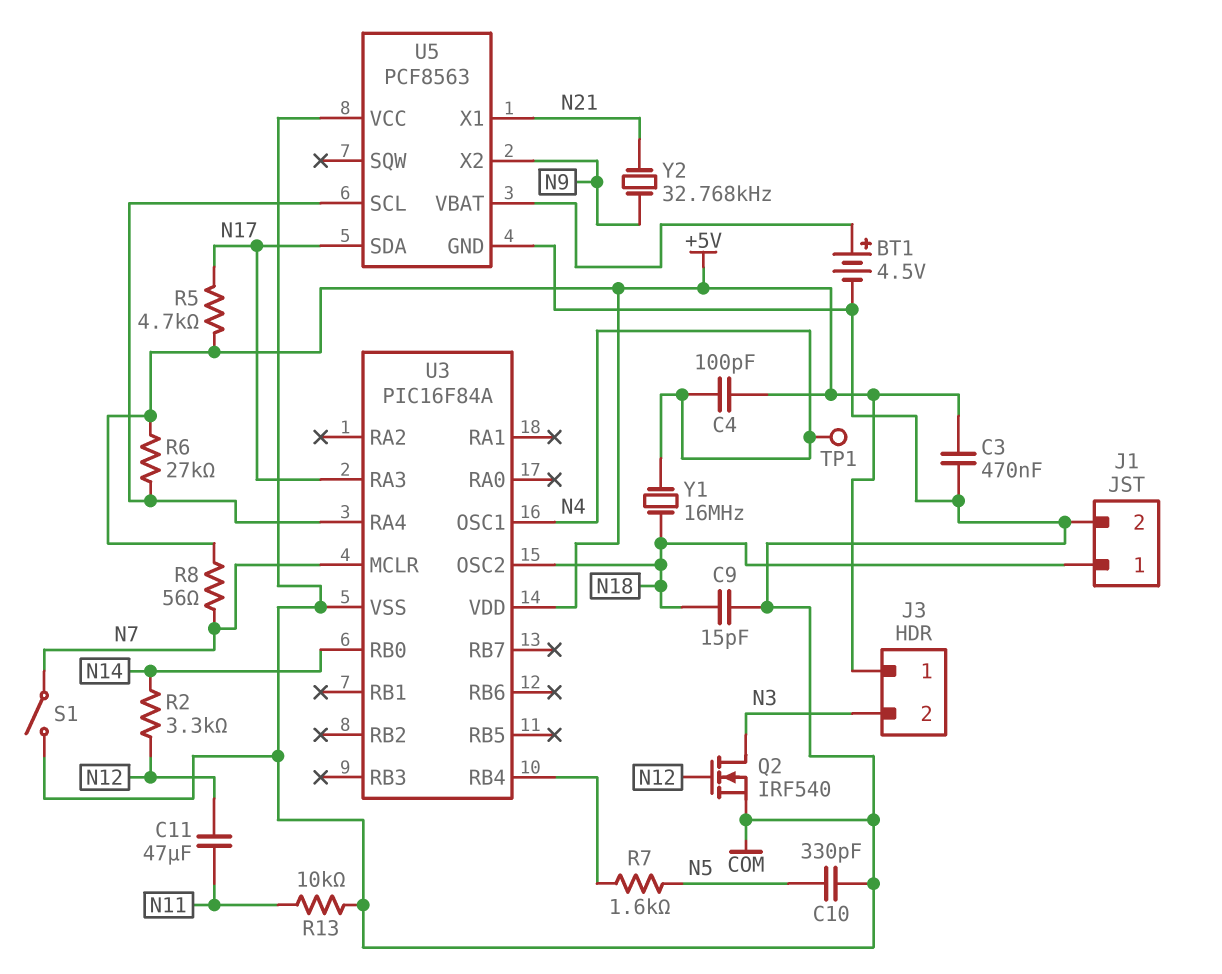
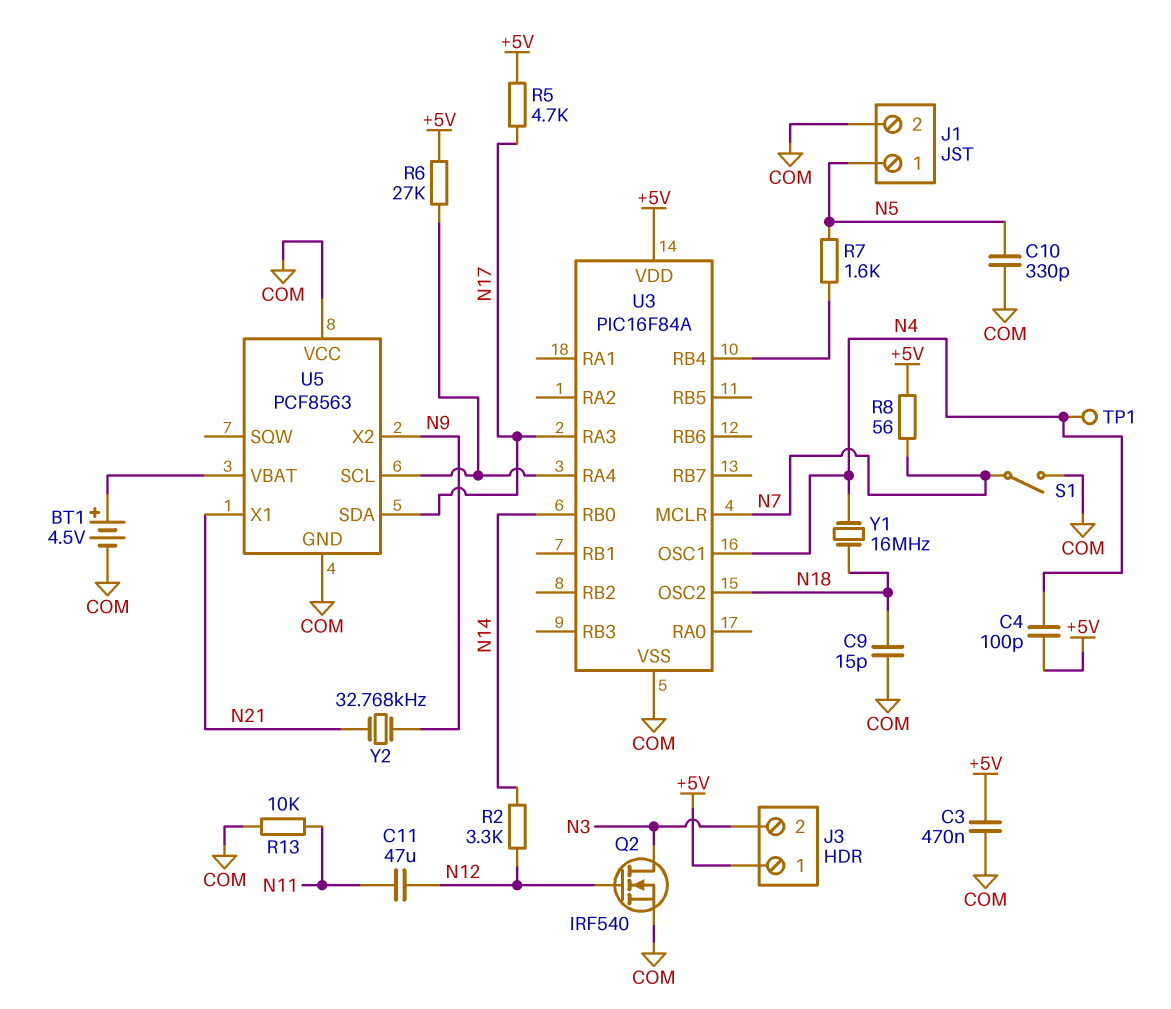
J1 pin 1: N18 -> N5

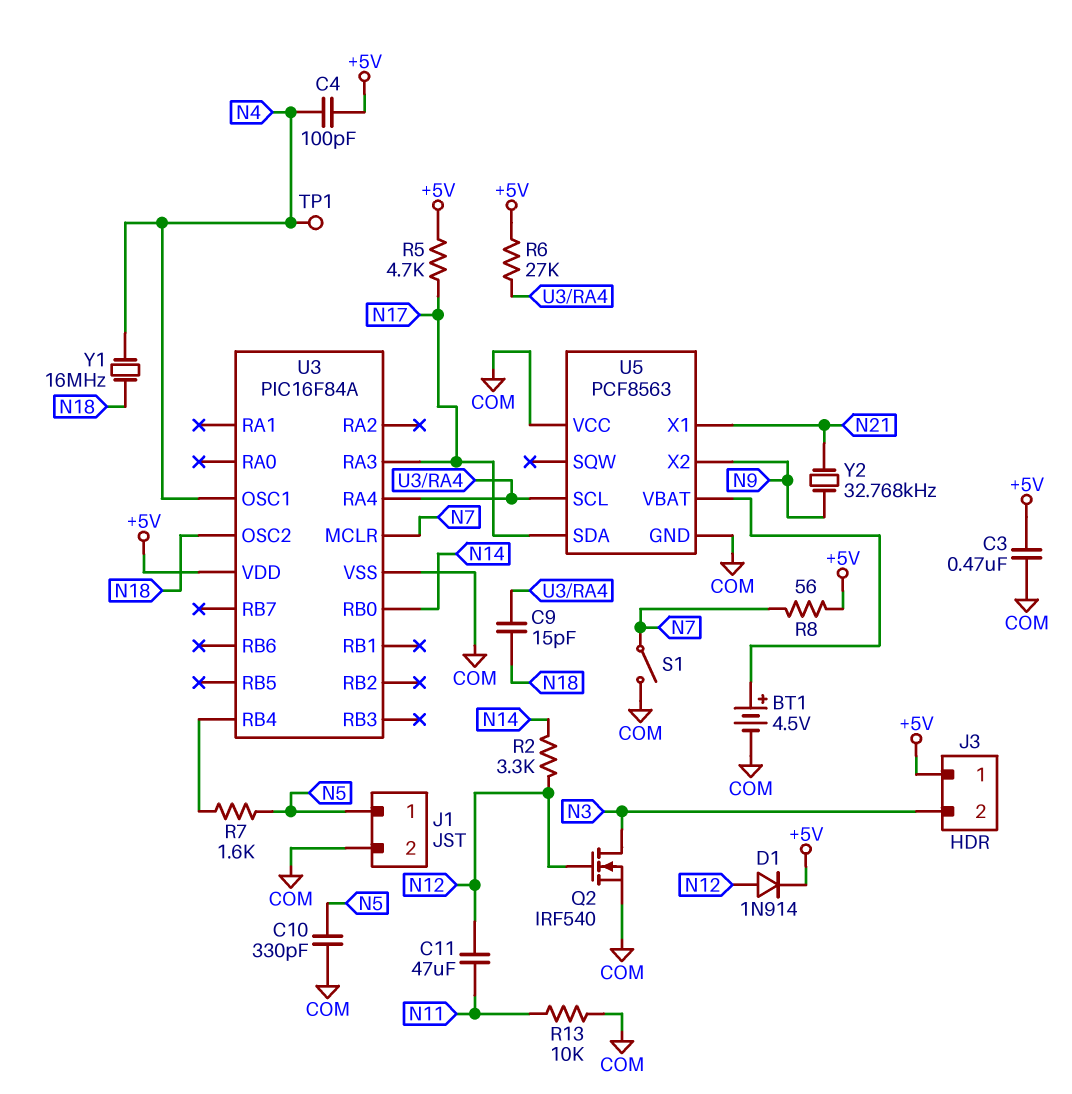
C9: 15pF (COM, N18) -> 15pF (N18, U3/RA4)
D1: none -> diode 1N914 (A N12, K +5V)

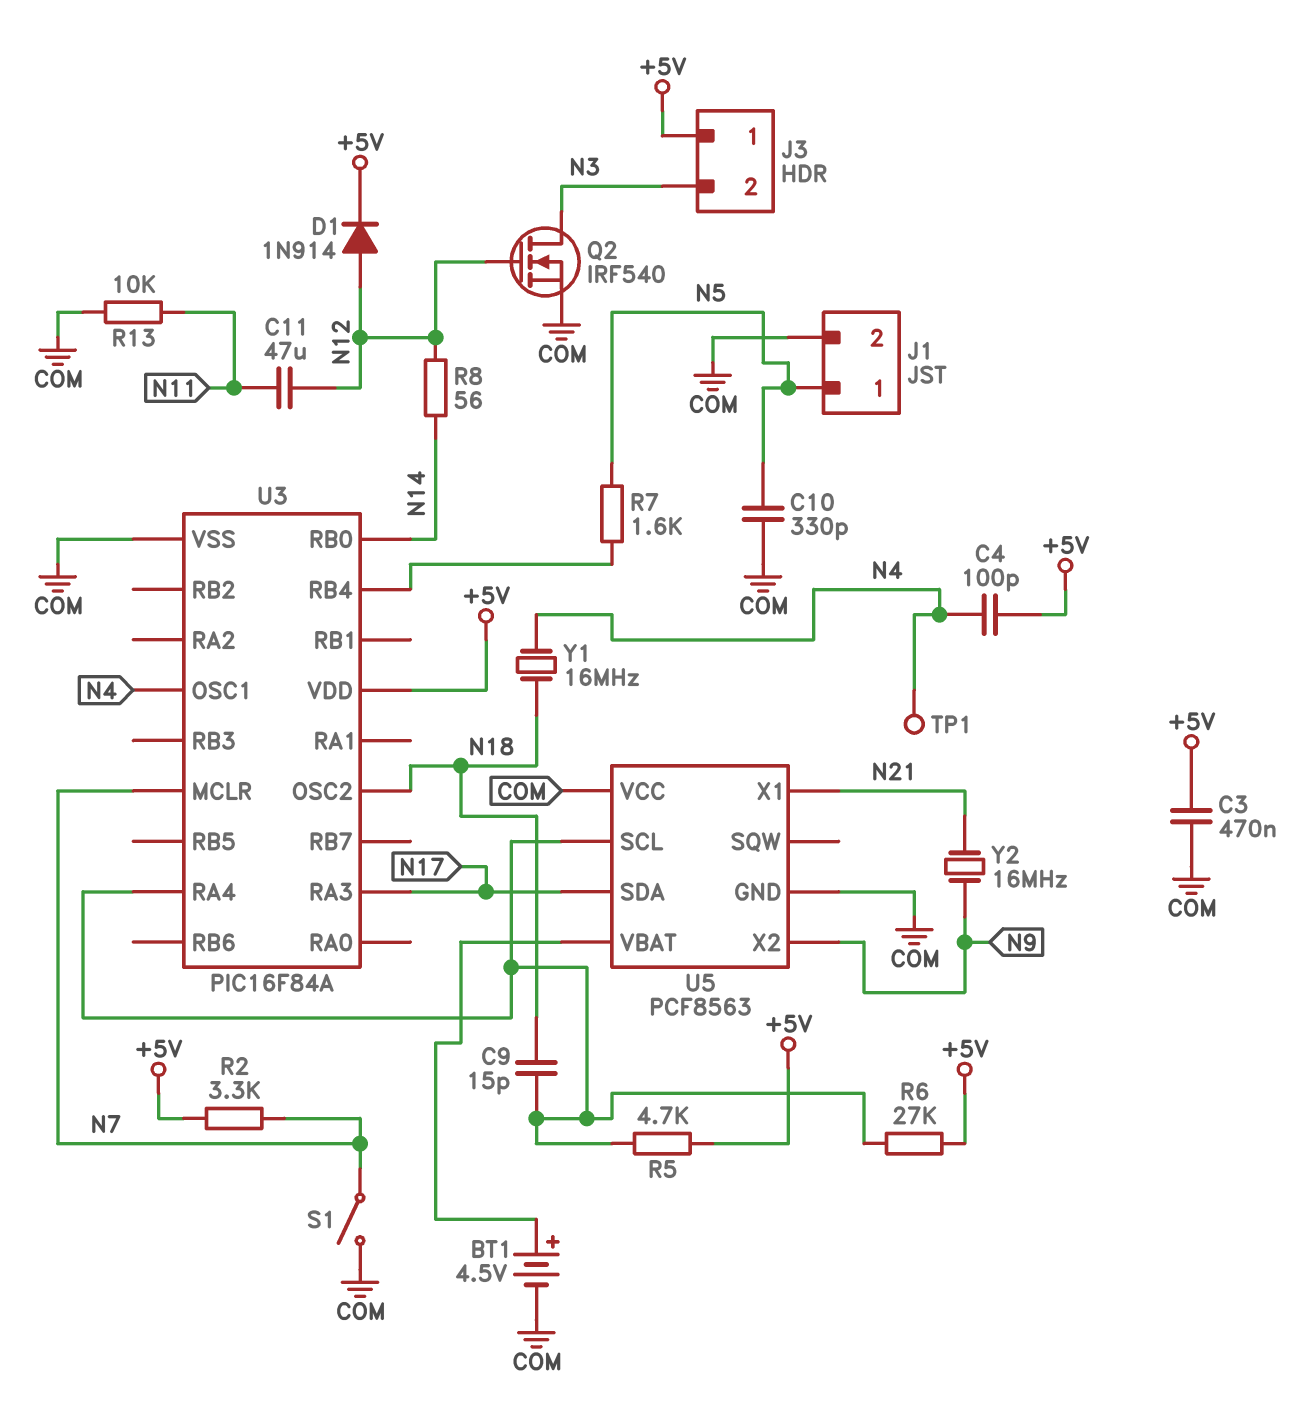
R2: 3.3k (N12, N14) -> 3.3k (+5V, N7)
R5: 4.7k (+5V, N17) -> 4.7k (+5V, U3/RA4)
R8: 56 (+5V, N7) -> 56 (N12, N14)
Y2: 32.768kHz (N9, N21) -> 16MHz (N9, N21)

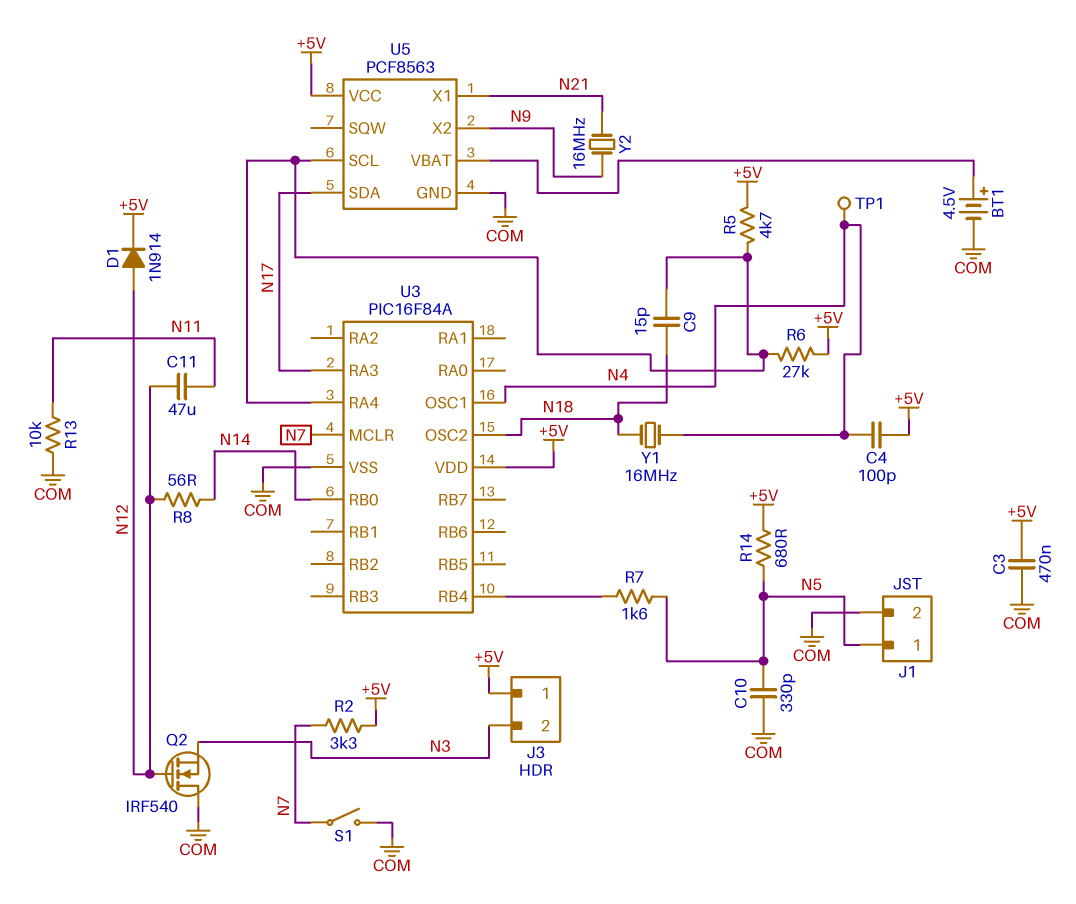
Q2: NMOS IRF540 (G N12, D N3, S COM) -> NMOS IRF540 (G N12, D COM, S N3)
R14: none -> 680 (+5V, N5)
U5 pin VCC: COM -> +5V

